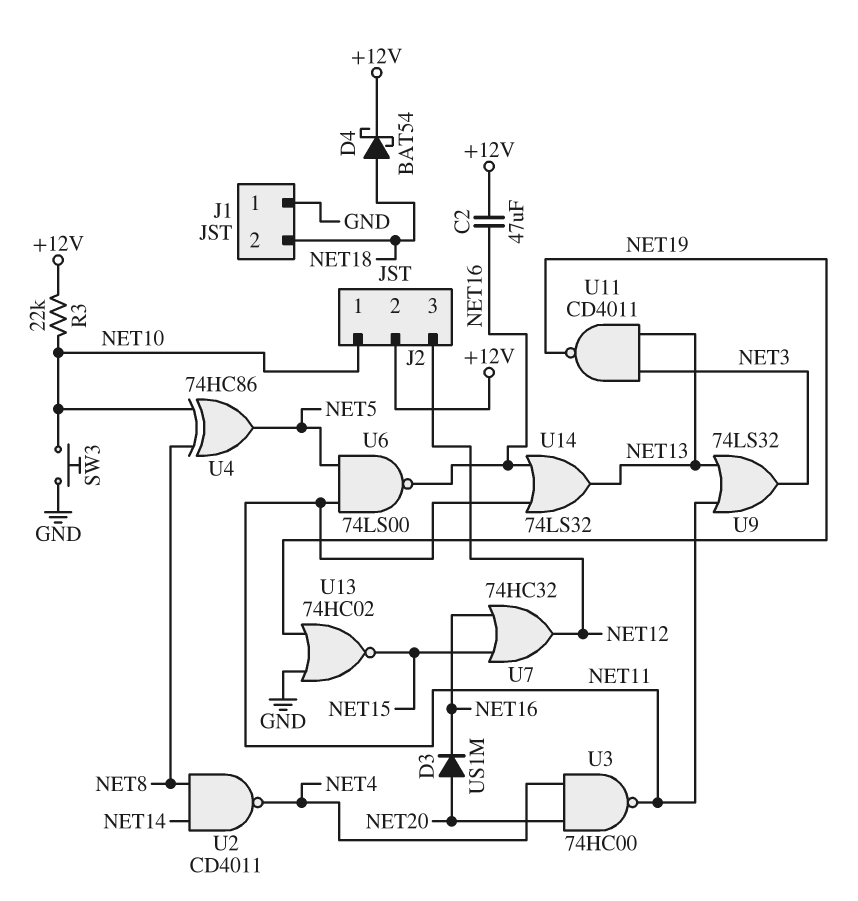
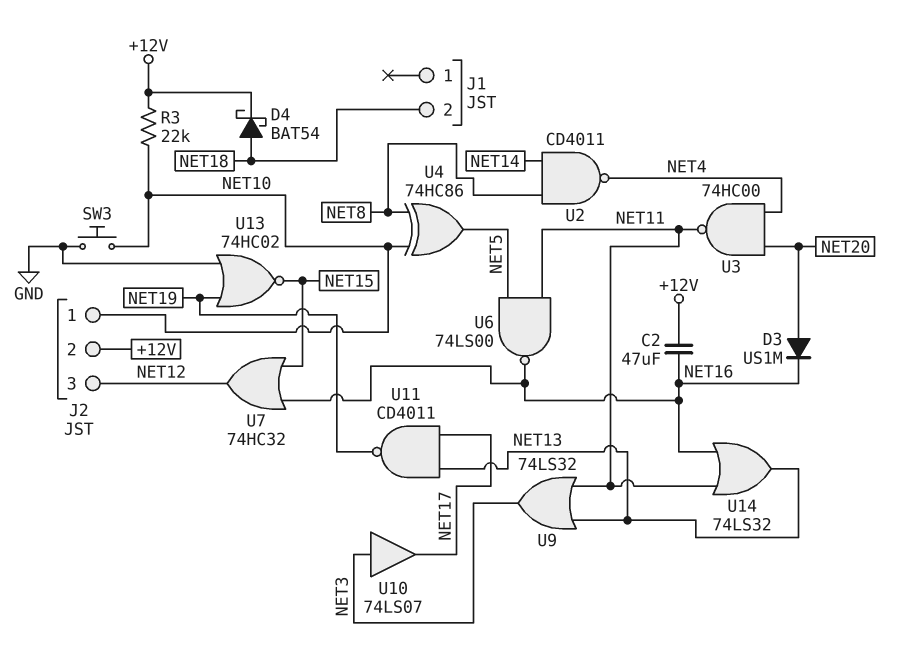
J1 pin 1: GND -> none
U10: none -> buffer 74LS07 (in NET3, out NET17)
U11: NAND CD4011 (in NET3, in NET13, out NET19) -> NAND CD4011 (in NET13, in NET17, out NET19)

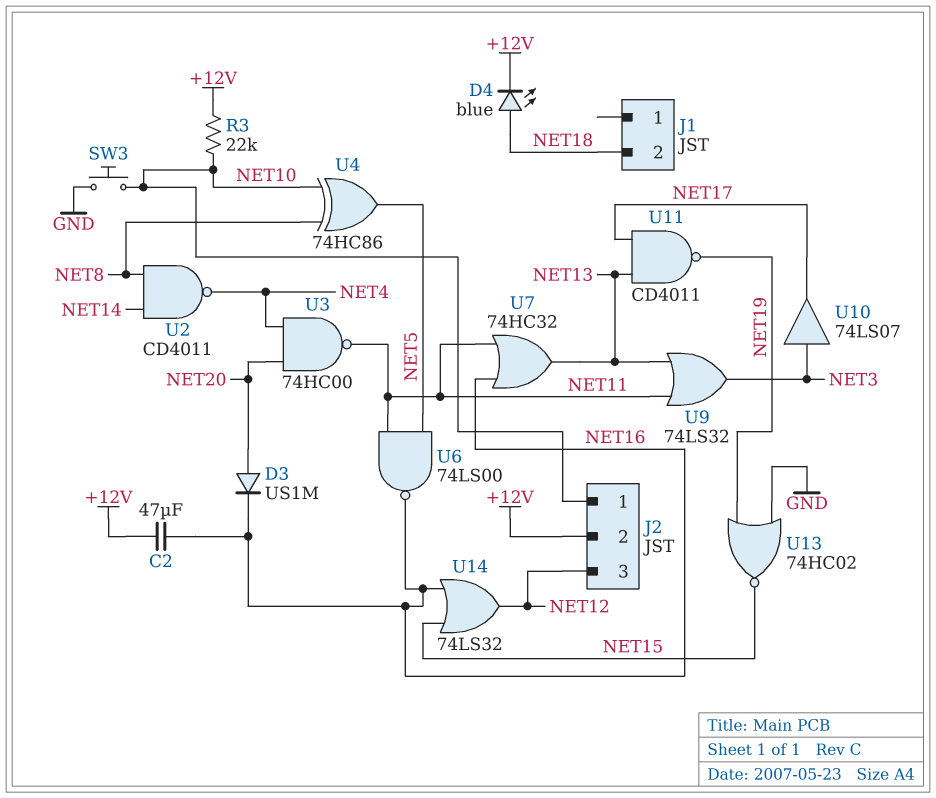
D4: schottky BAT54 (A NET18, K +12V) -> LED blue (A NET18, K +12V)
U7: OR 74HC32 (in NET15, in NET16, out NET12) -> OR 74HC32 (in NET11, in NET16, out NET13)
U14: OR 74LS32 (in NET11, in NET16, out NET13) -> OR 74LS32 (in NET15, in NET16, out NET12)

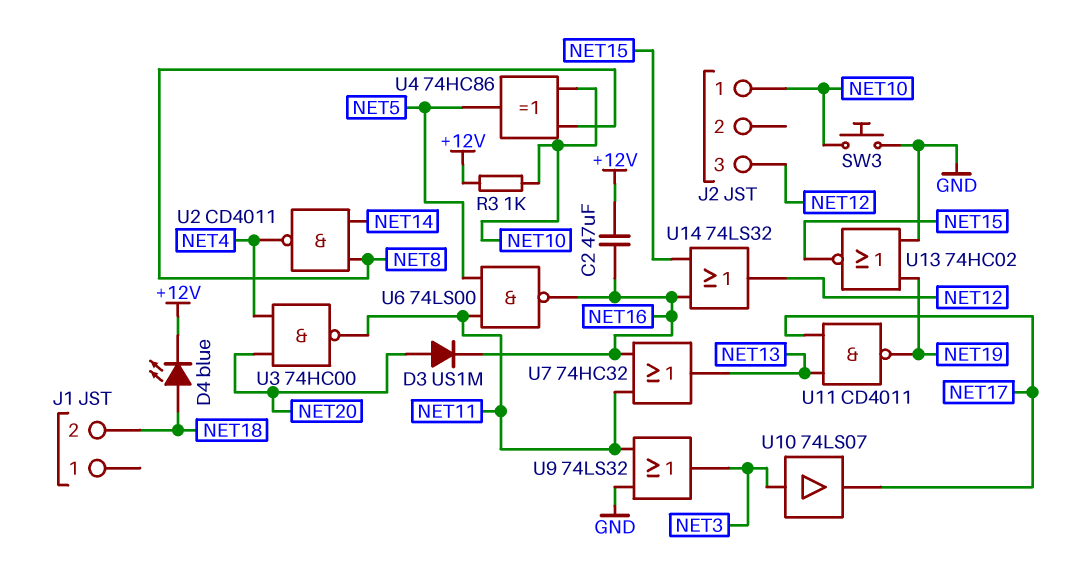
J2 pin 2: +12V -> none
R3: 22k (+12V, NET10) -> 1k (+12V, NET10)
U9: OR 74LS32 (in NET11, in NET13, out NET3) -> OR 74LS32 (in GND, in NET11, out NET3)

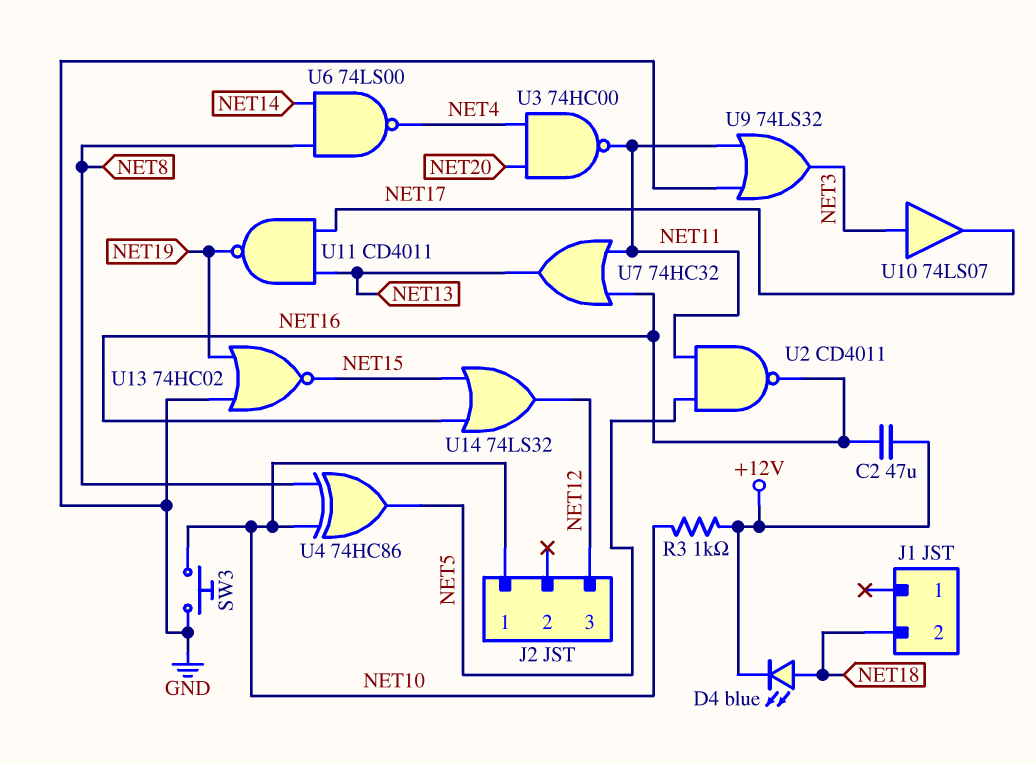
D3: diode US1M (A NET20, K NET16) -> none
U2: NAND CD4011 (in NET8, in NET14, out NET4) -> NAND CD4011 (in NET5, in NET11, out NET16)
U6: NAND 74LS00 (in NET5, in NET11, out NET16) -> NAND 74LS00 (in NET8, in NET14, out NET4)

